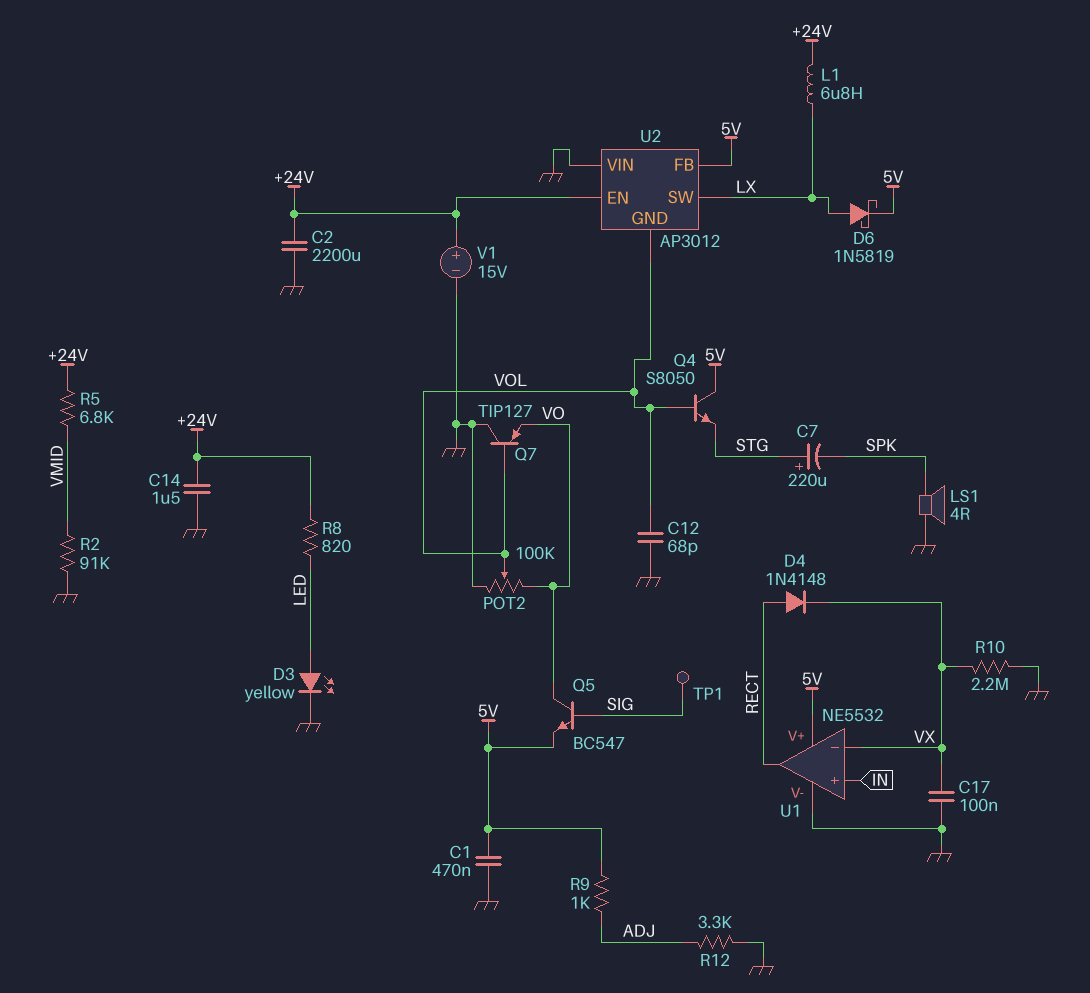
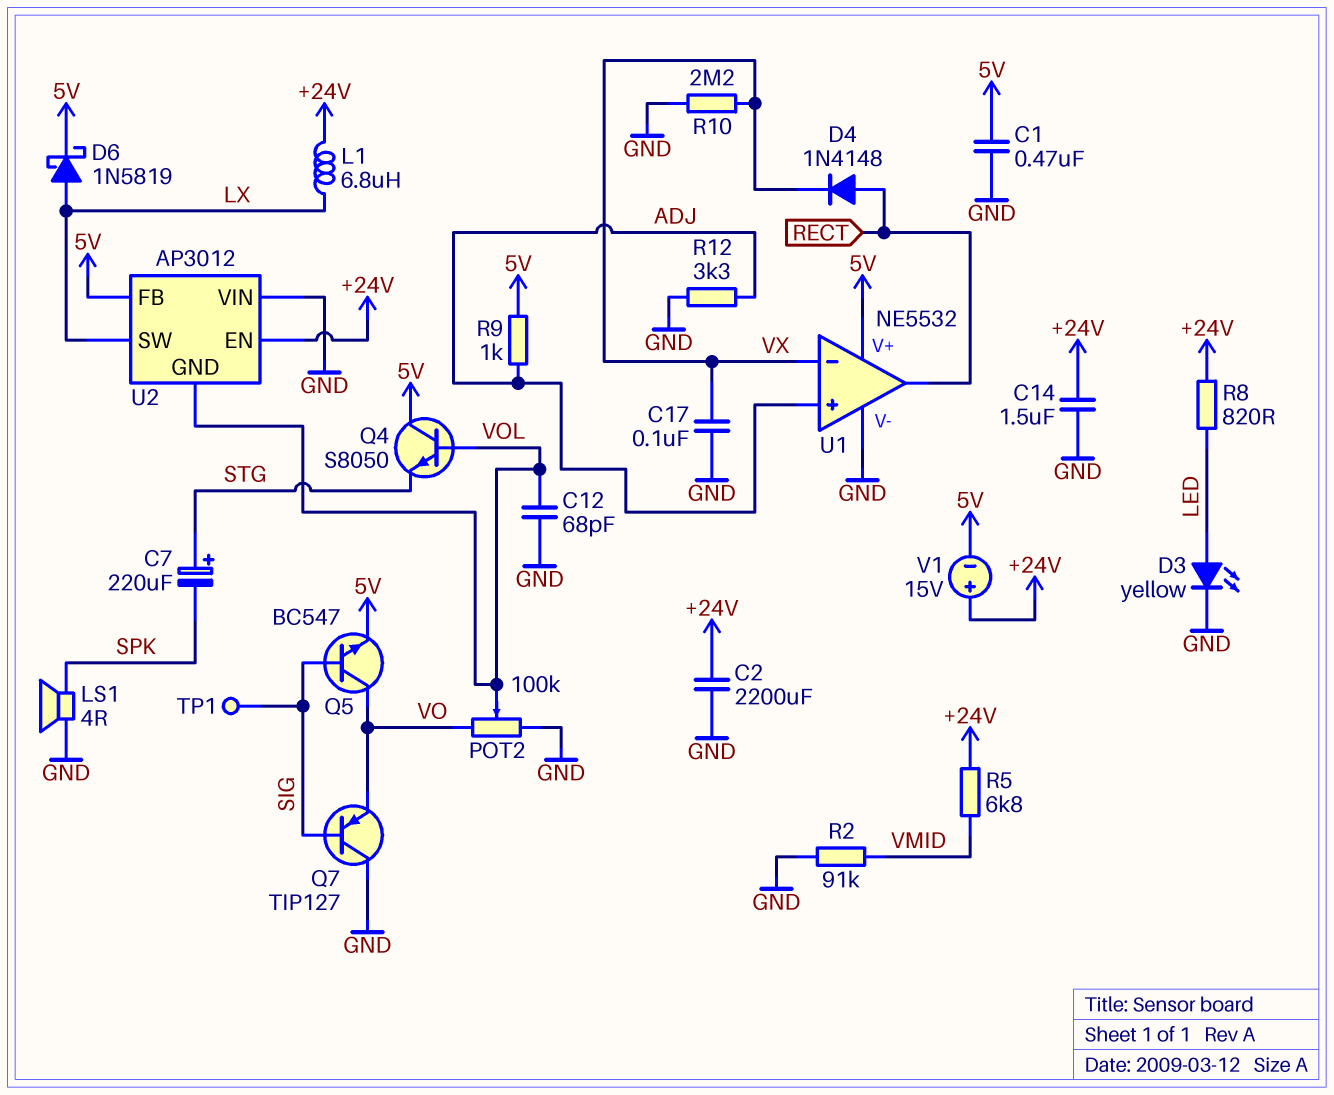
Q7: PNP TIP127 (B VOL, C GND, E VO) -> PNP TIP127 (B SIG, C GND, E VO)
U1 pin in+: IN -> ADJ
V1: 15V (plus +24V, minus GND) -> 15V (plus +24V, minus 5V)

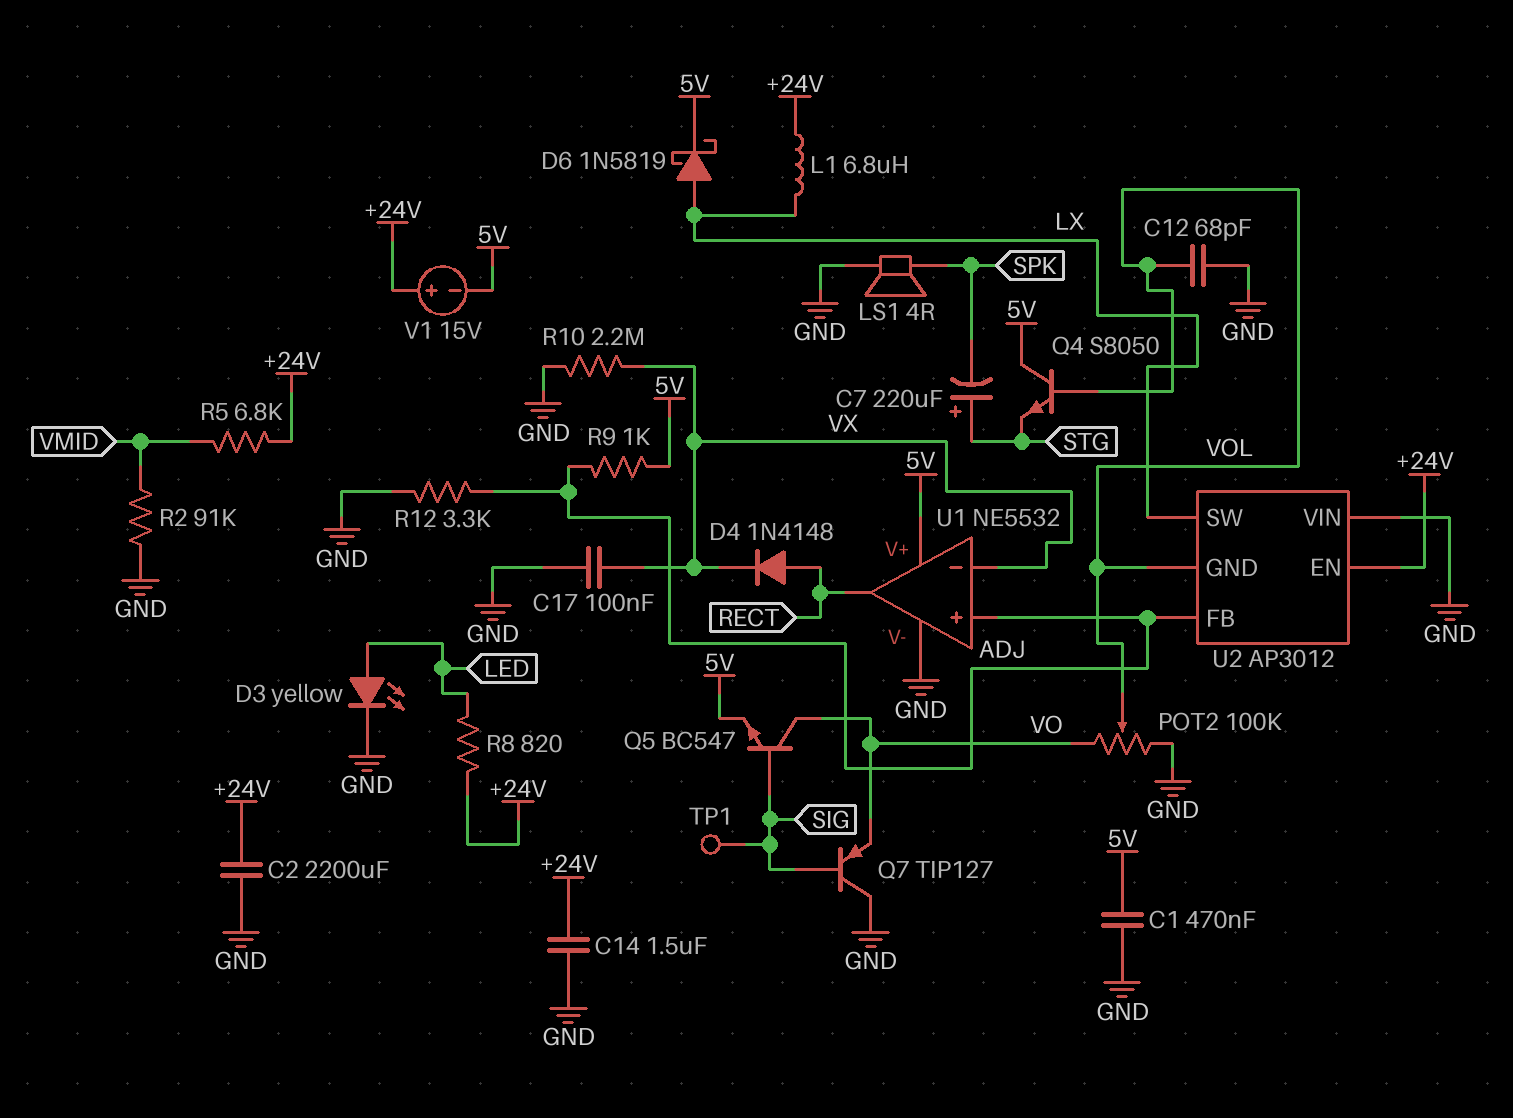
U2 pin FB: 5V -> ADJ

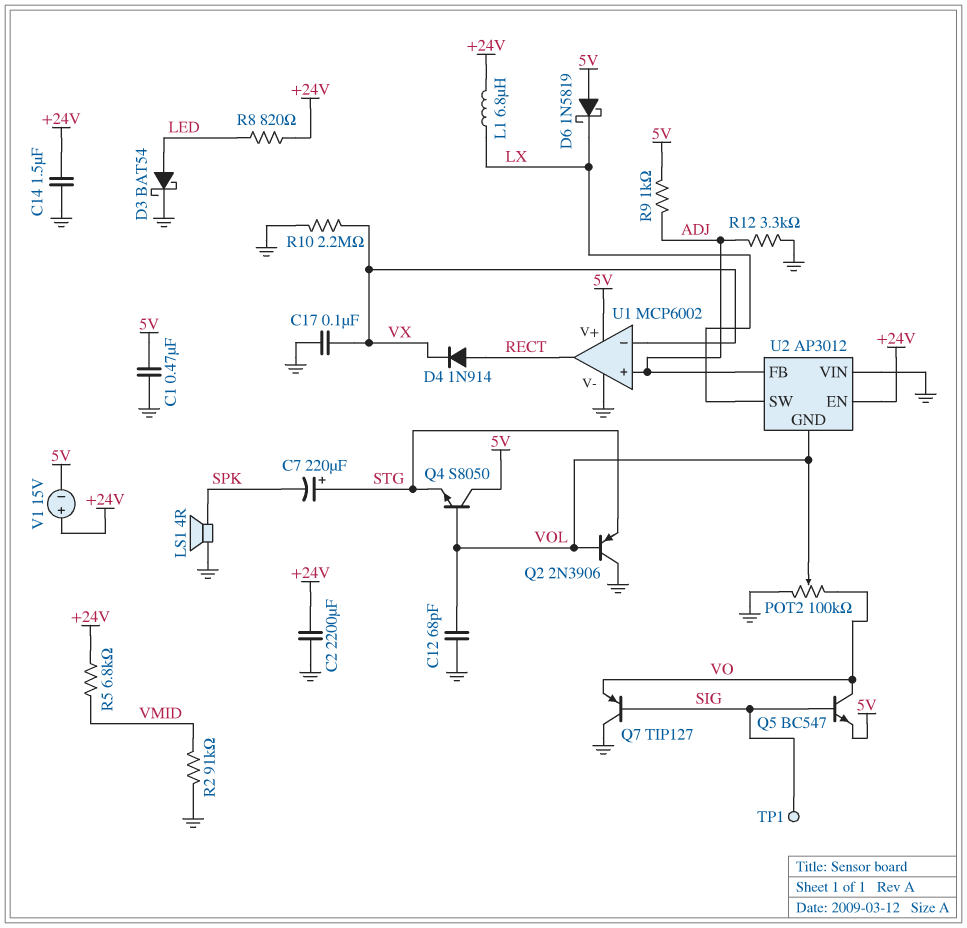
D3: LED yellow (A LED, K GND) -> schottky BAT54 (A LED, K GND)
D4: diode 1N4148 (A RECT, K VX) -> diode 1N914 (A RECT, K VX)
D6: schottky 1N5819 (A LX, K 5V) -> schottky 1N5819 (A 5V, K LX)
Q2: none -> PNP 2N3906 (B VOL, C GND, E STG)
U1: NE5532 -> MCP6002

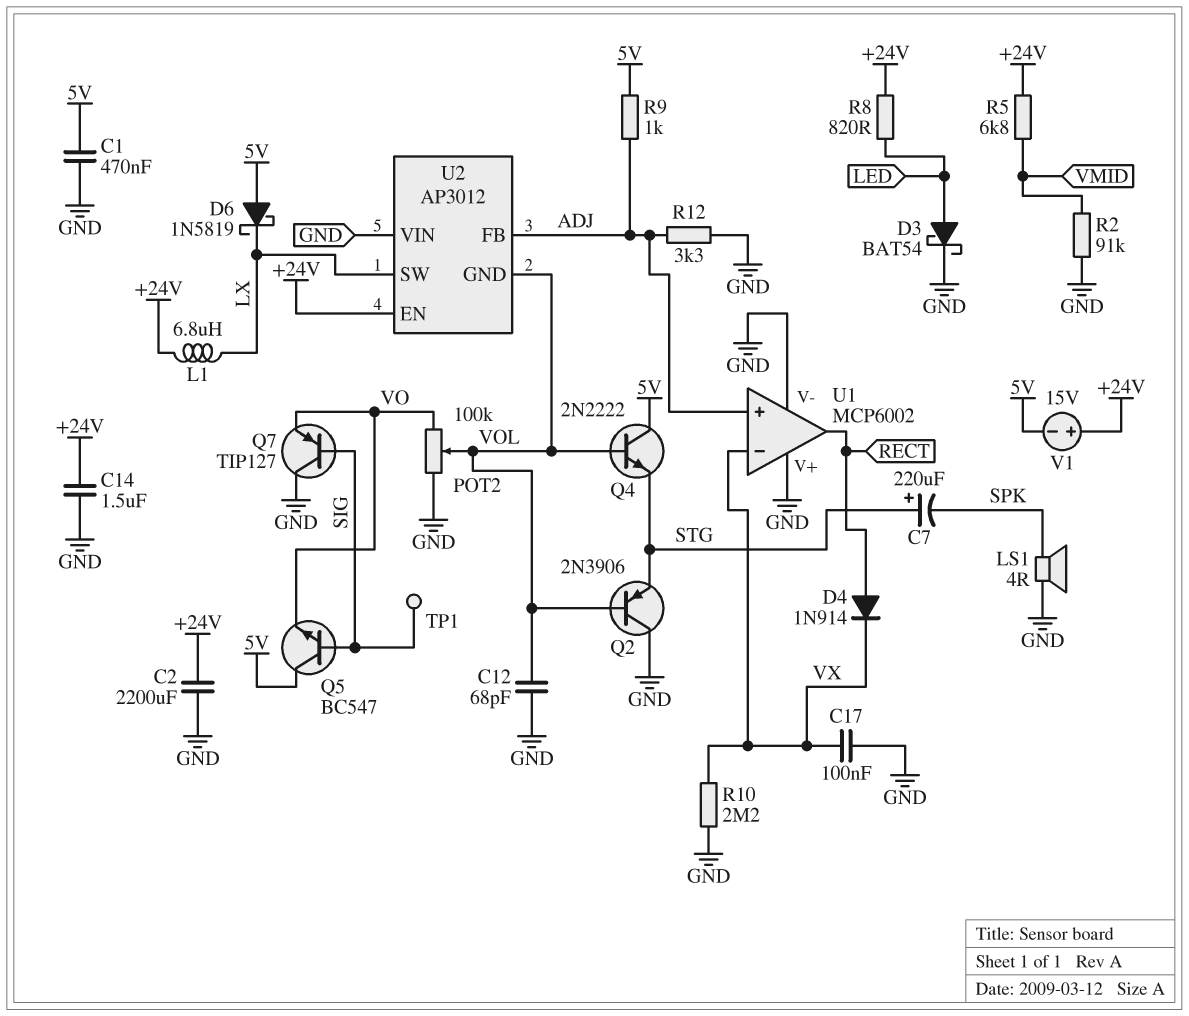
Q4: NPN S8050 (B VOL, C 5V, E STG) -> NPN 2N2222 (B VOL, C 5V, E STG)
Q5: NPN BC547 (B SIG, C VO, E 5V) -> NPN BC547 (B SIG, C 5V, E VO)
U1 pin V+: 5V -> GND

